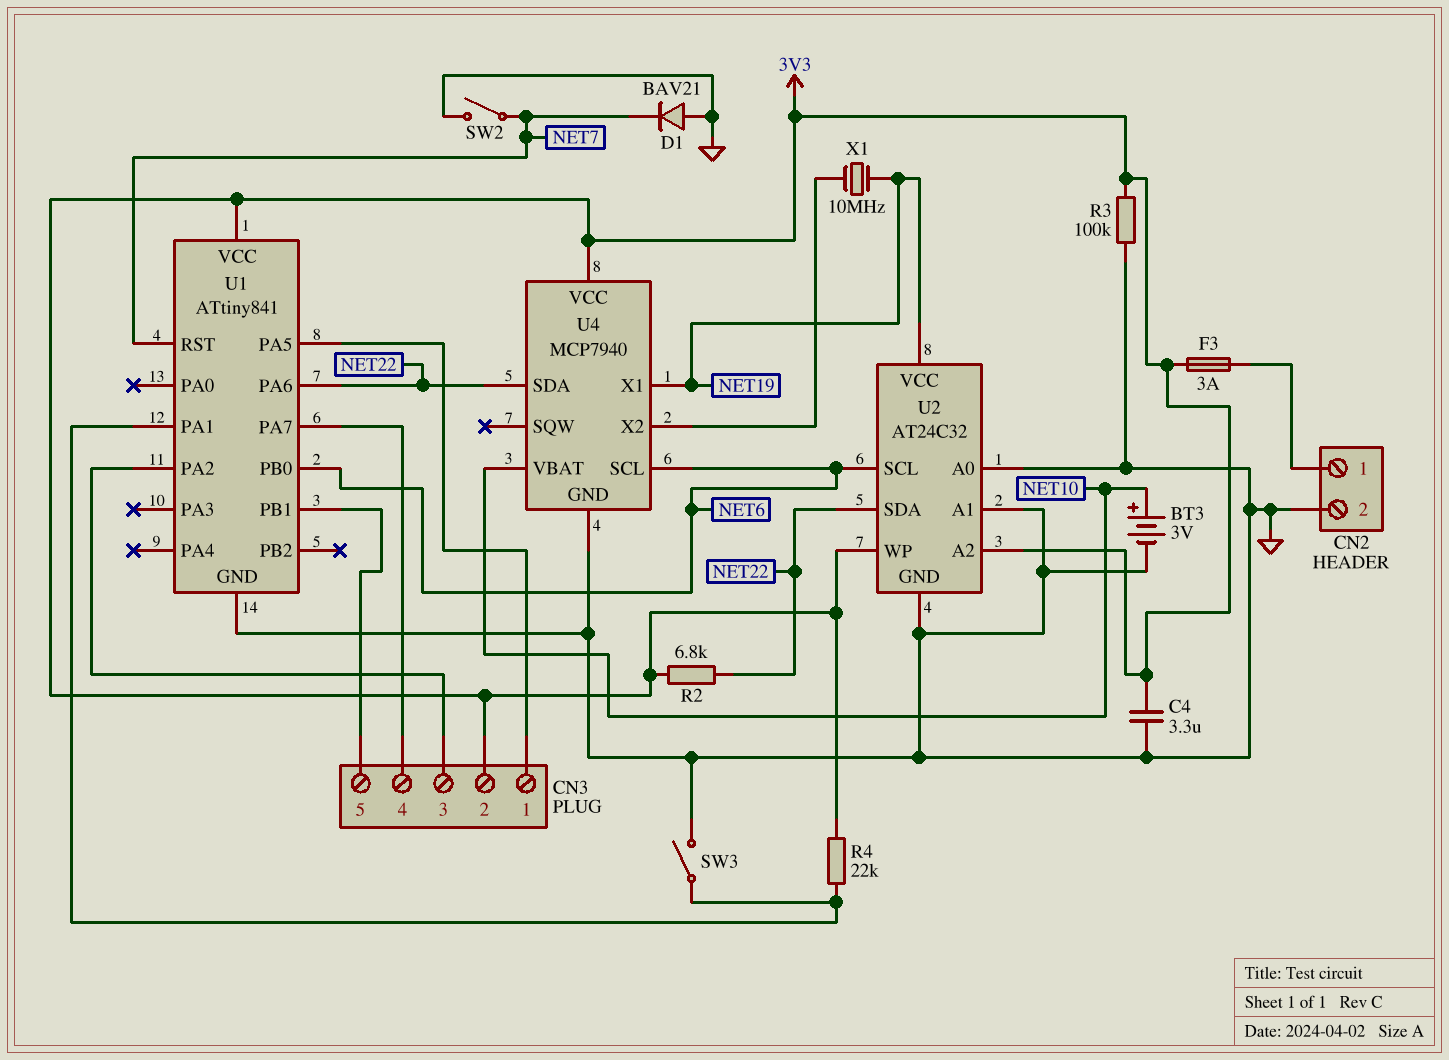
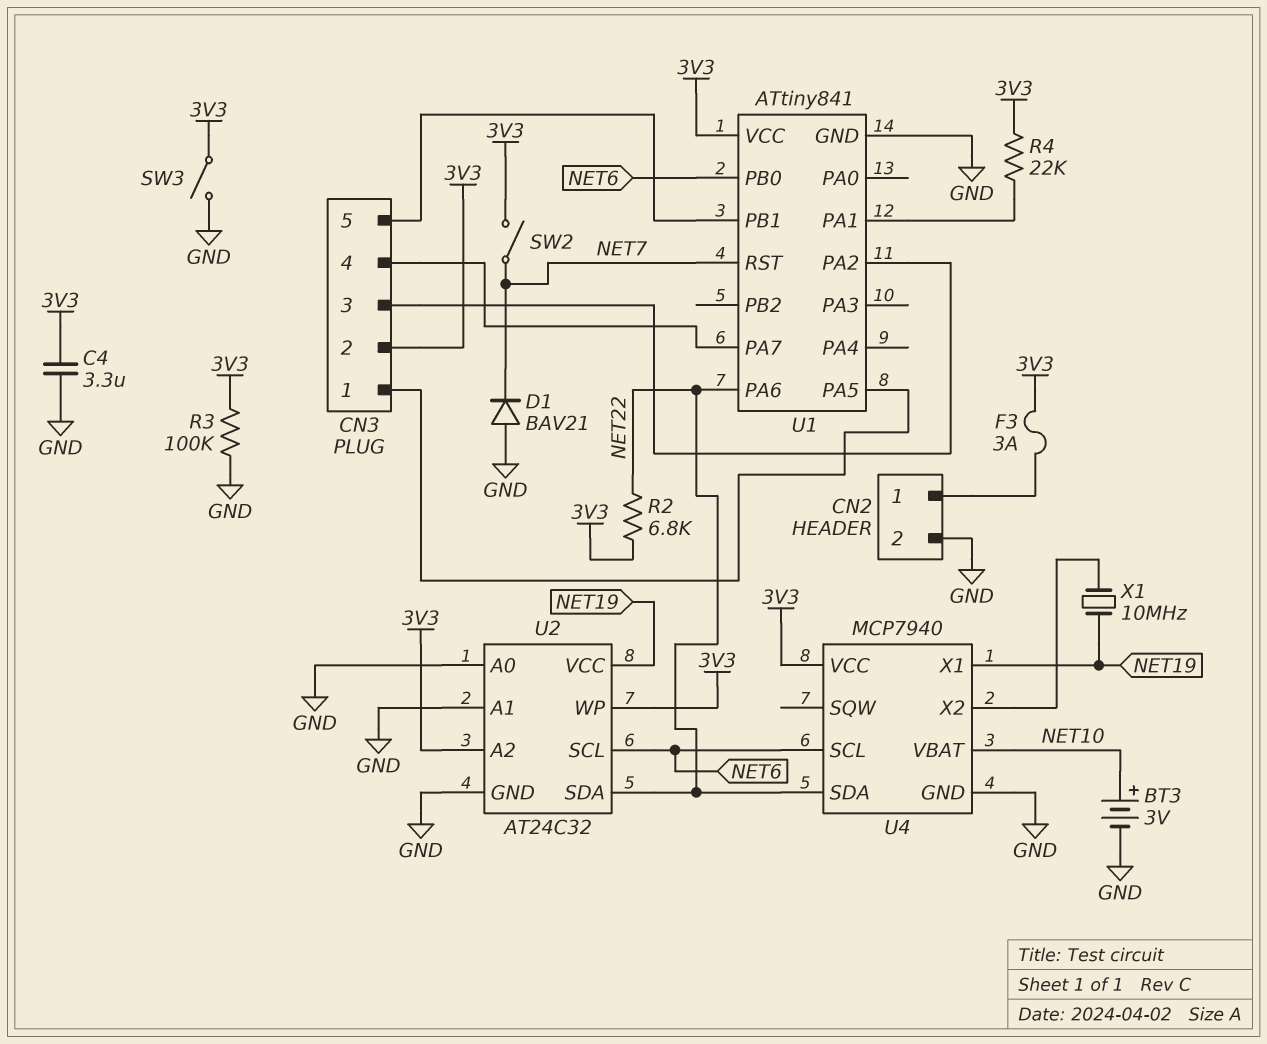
SW2: switch (GND, NET7) -> switch (3V3, NET7)
SW3: switch (GND, U1/PA1) -> switch (3V3, GND)

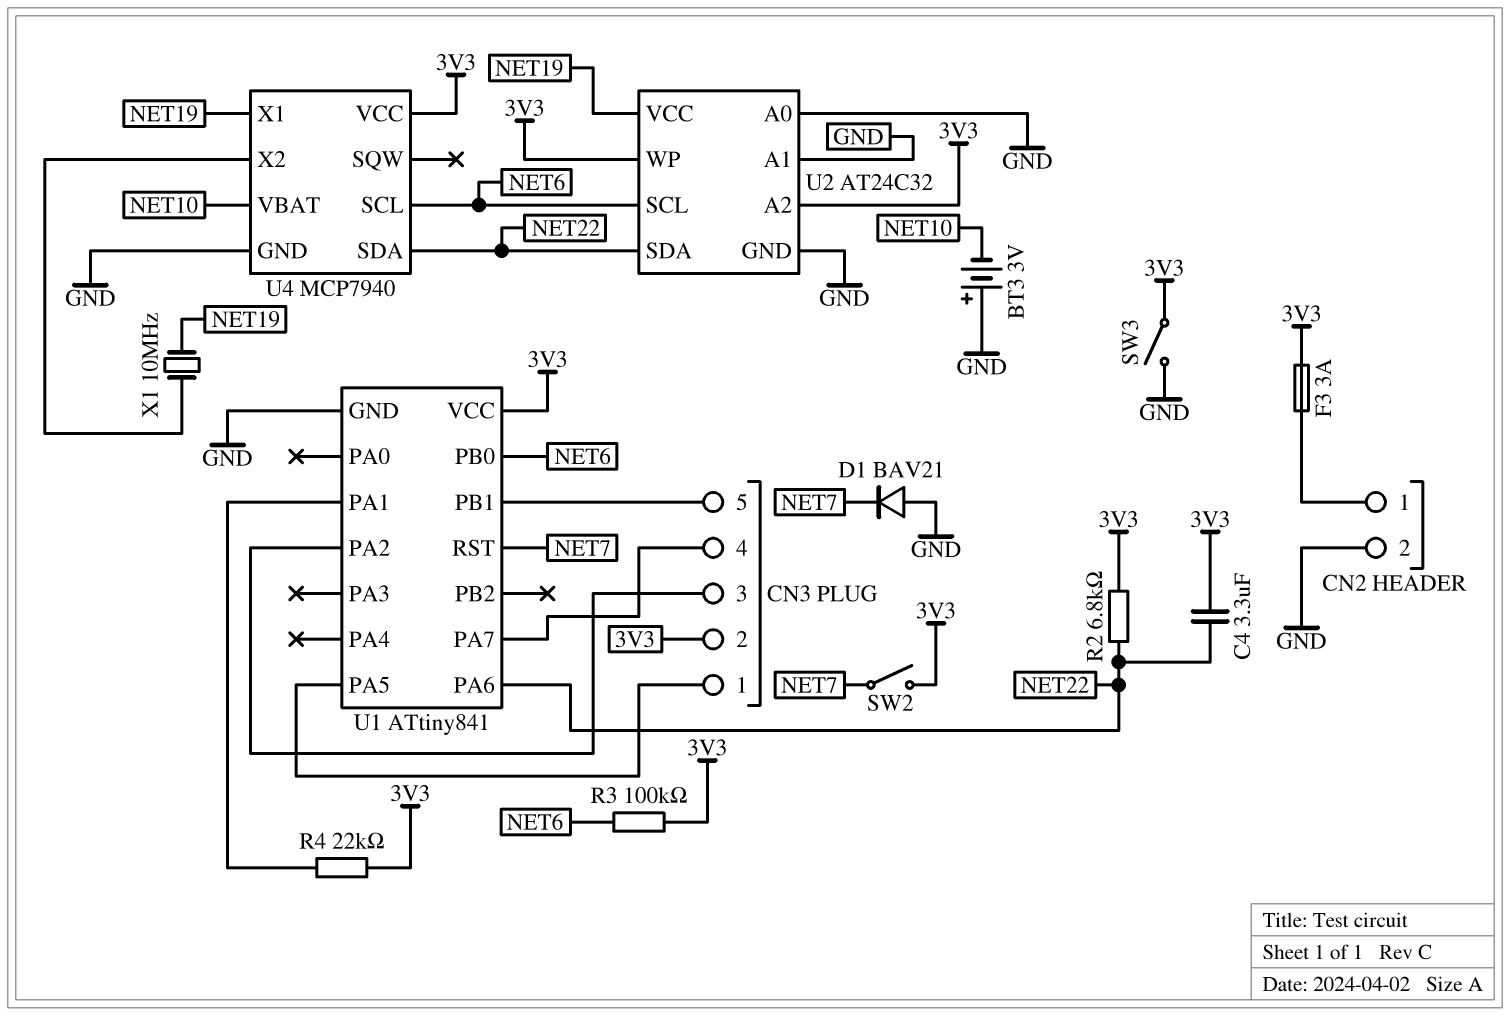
BT3: 3V (plus NET10, minus GND) -> 3V (plus GND, minus NET10)
C4: 3.3uF (3V3, GND) -> 3.3uF (3V3, NET22)
R3: 100k (3V3, GND) -> 100k (3V3, NET6)

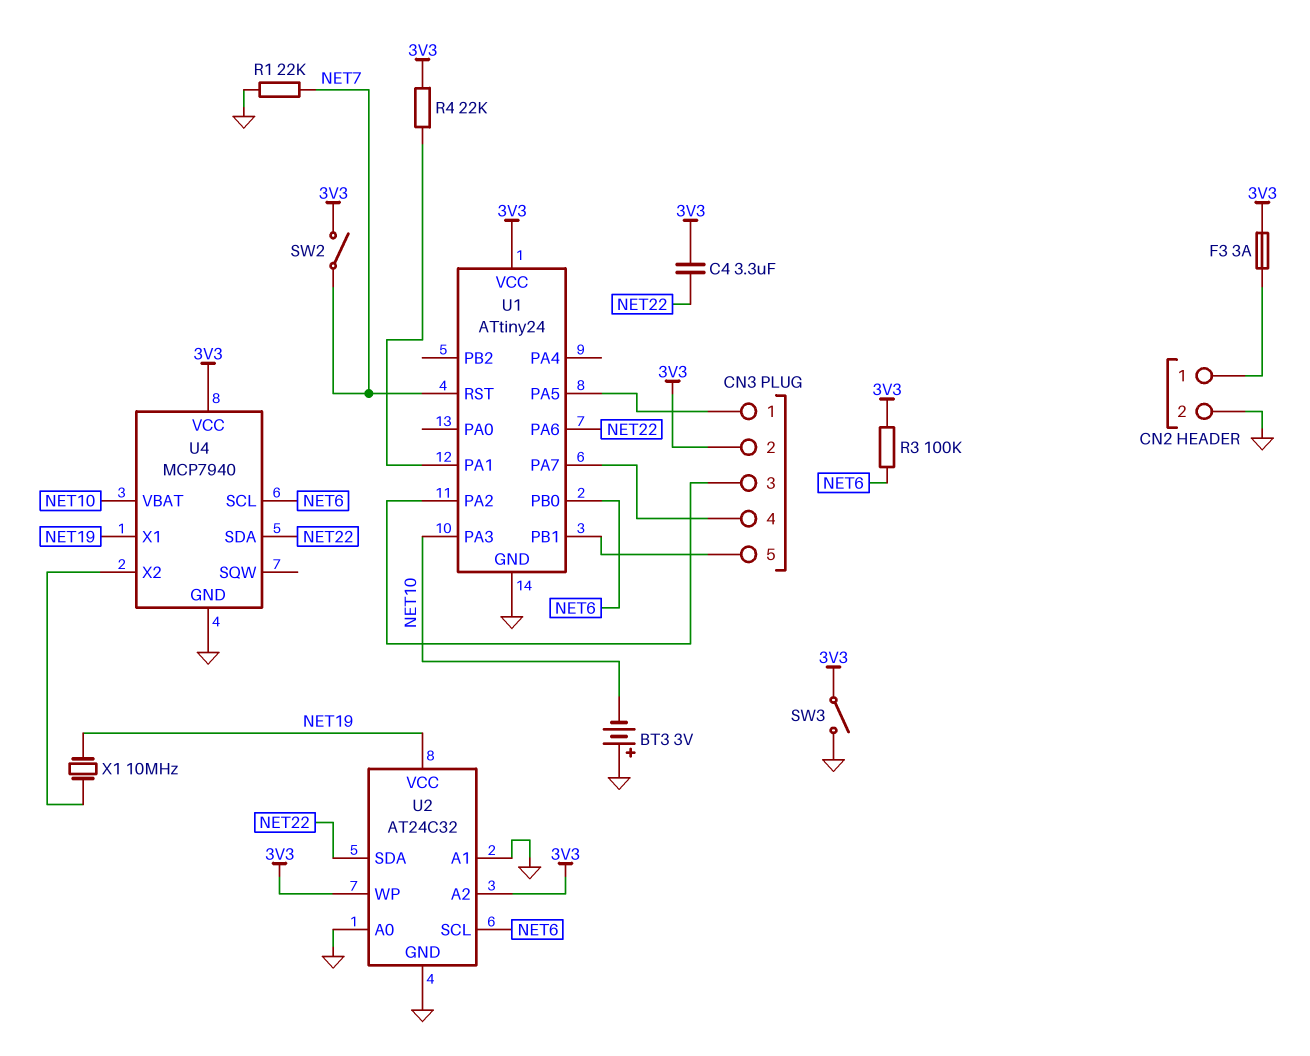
D1: diode BAV21 (A GND, K NET7) -> none
R1: none -> 22k (GND, NET7)
R2: 6.8k (3V3, NET22) -> none
U1: ATtiny841 -> ATtiny24
U1 pin PA3: none -> NET10

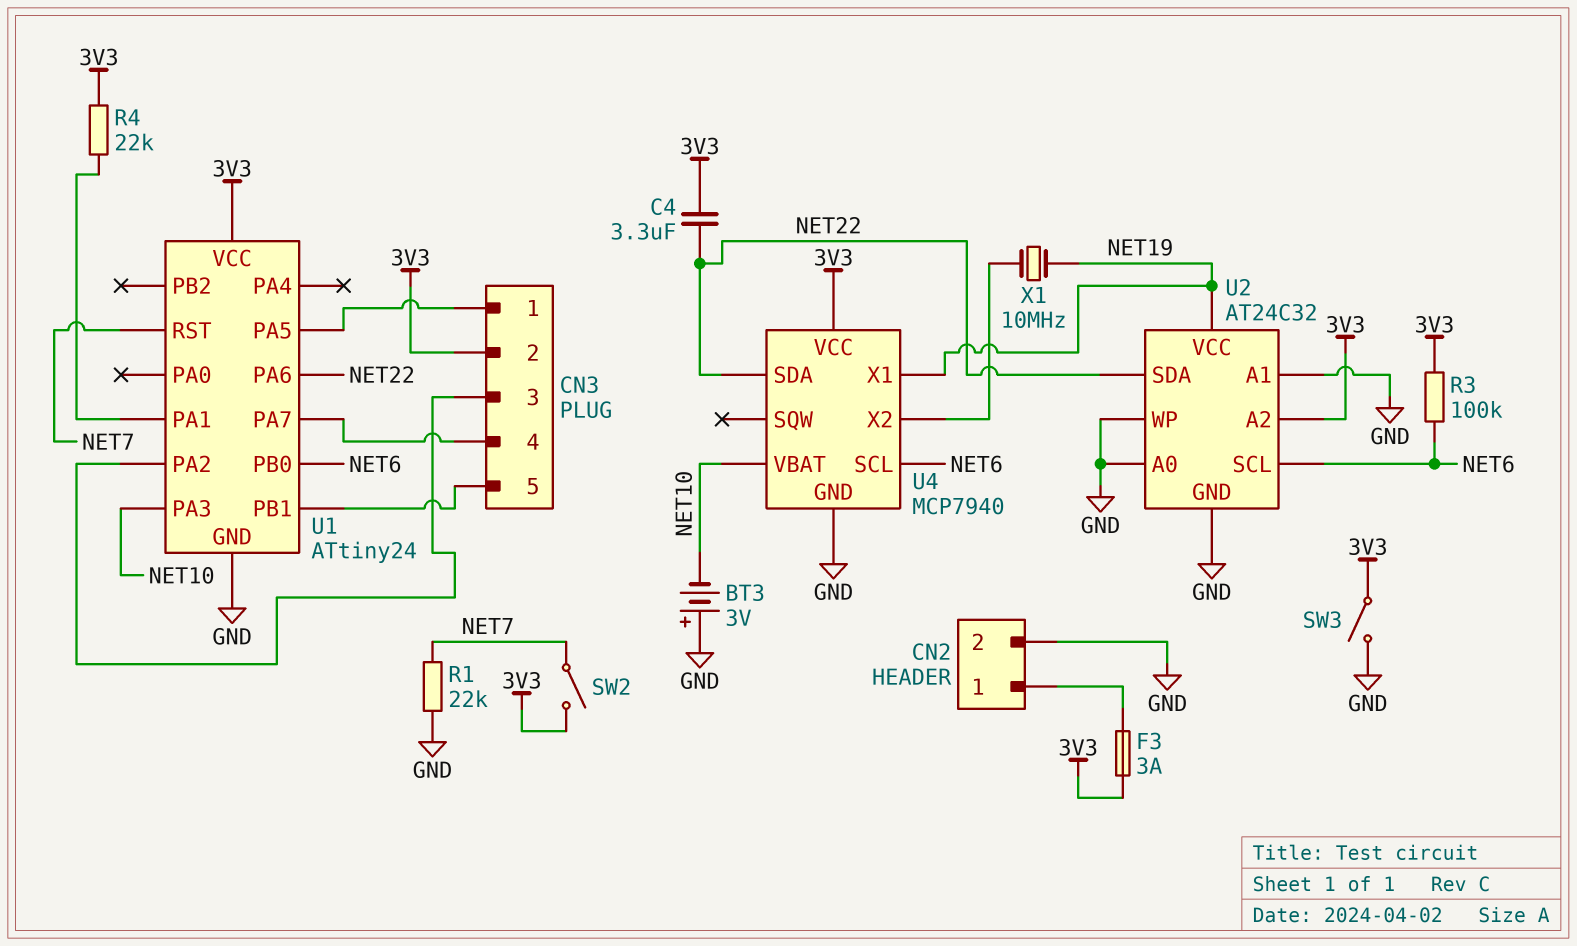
U2 pin WP: 3V3 -> GND

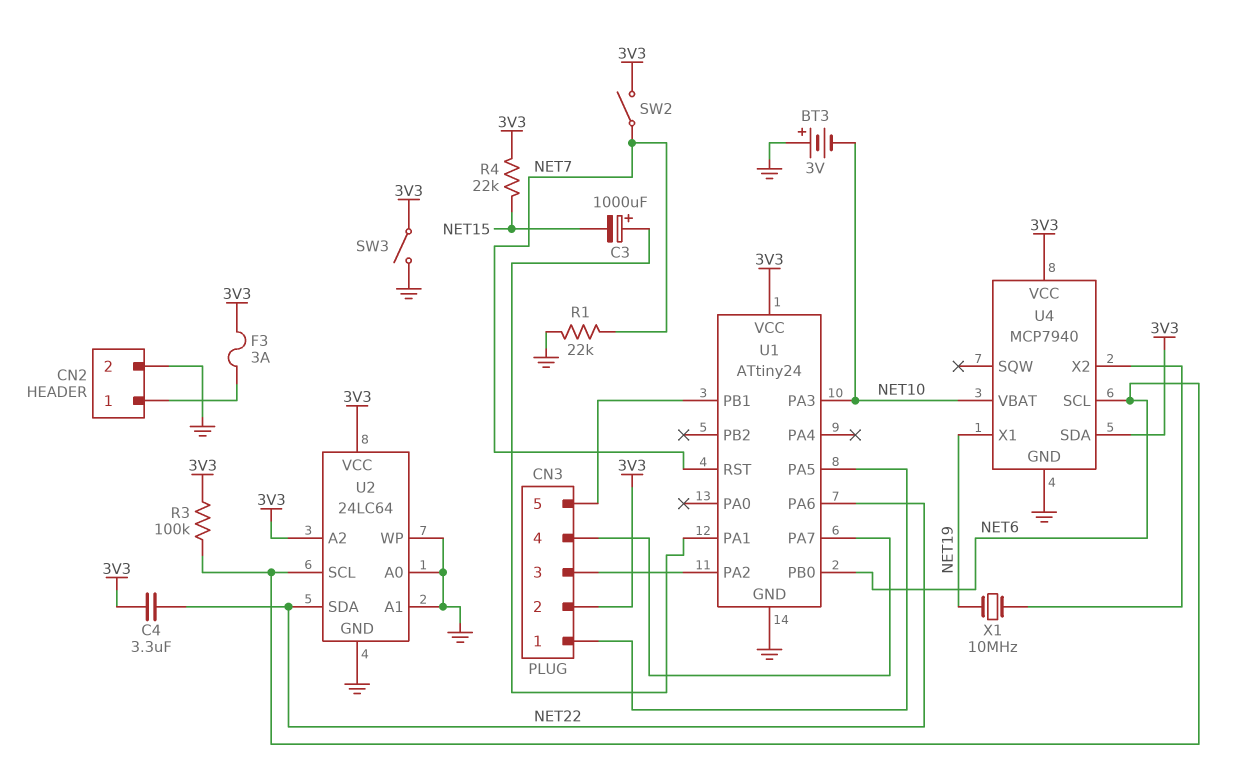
C3: none -> 1000uF (plus U1/PA1, minus NET15)
R4: 22k (3V3, U1/PA1) -> 22k (3V3, NET15)
U2: AT24C32 -> 24LC64
U2 pin VCC: NET19 -> 3V3
U4 pin SDA: NET22 -> 3V3

